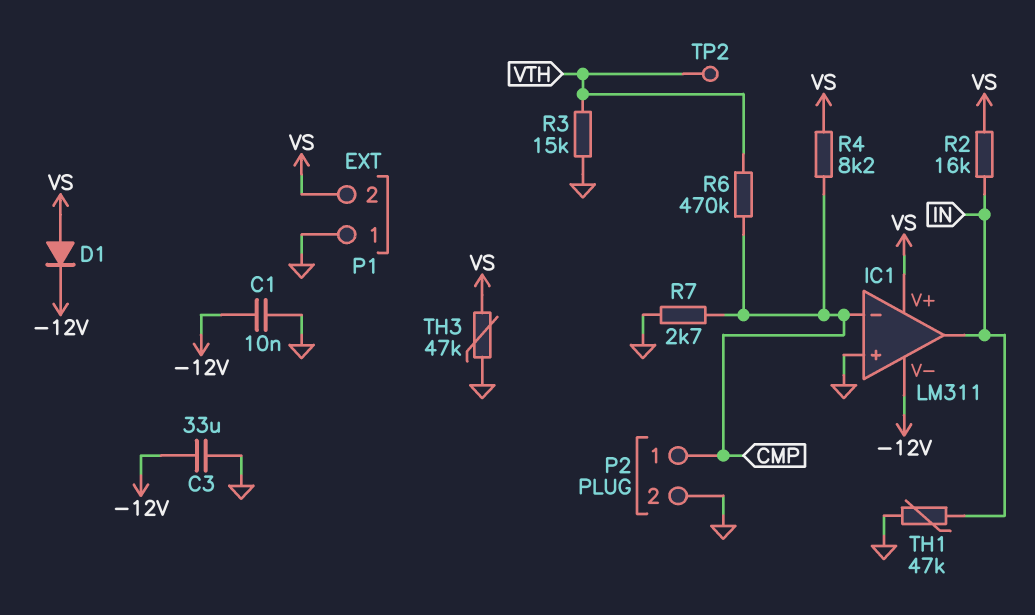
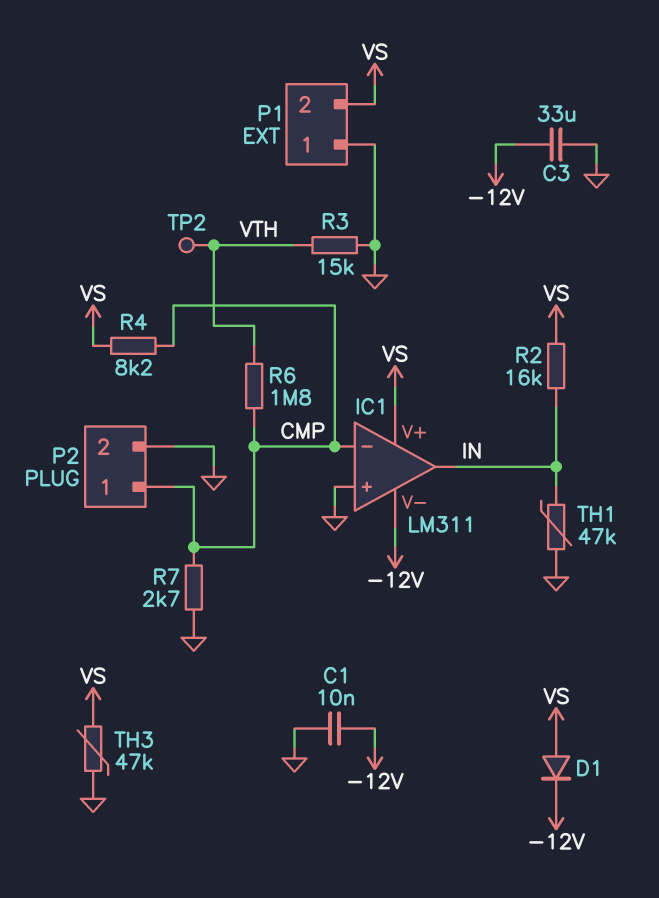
R6: 470k (CMP, VTH) -> 1.8M (CMP, VTH)

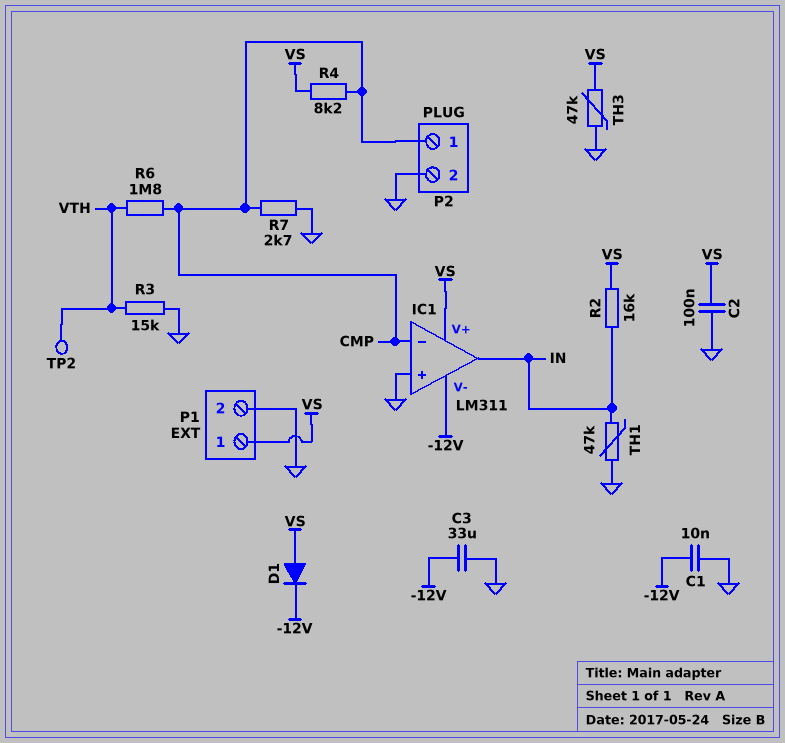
C2: none -> 100nF (GND, VS)
P1 pin 1: GND -> VS
P1 pin 2: VS -> GND

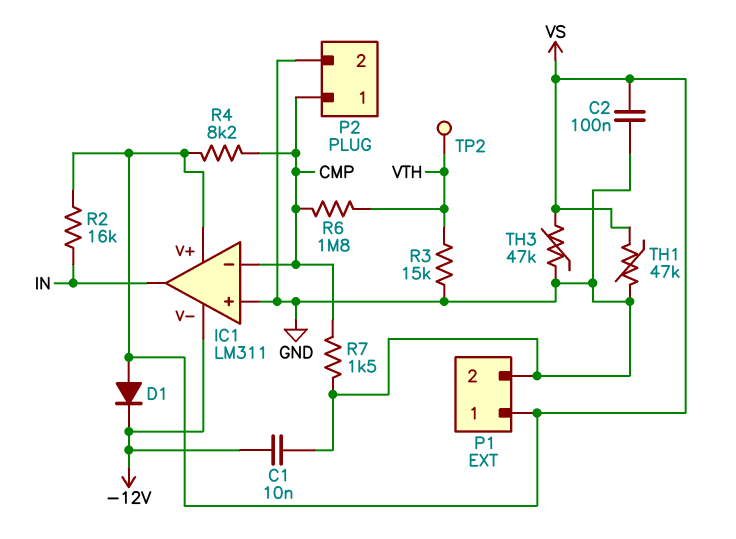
C3: 33uF (-12V, GND) -> none
R7: 2.7k (CMP, GND) -> 1.5k (CMP, GND)
TH1: 47k (GND, IN) -> 47k (GND, VS)

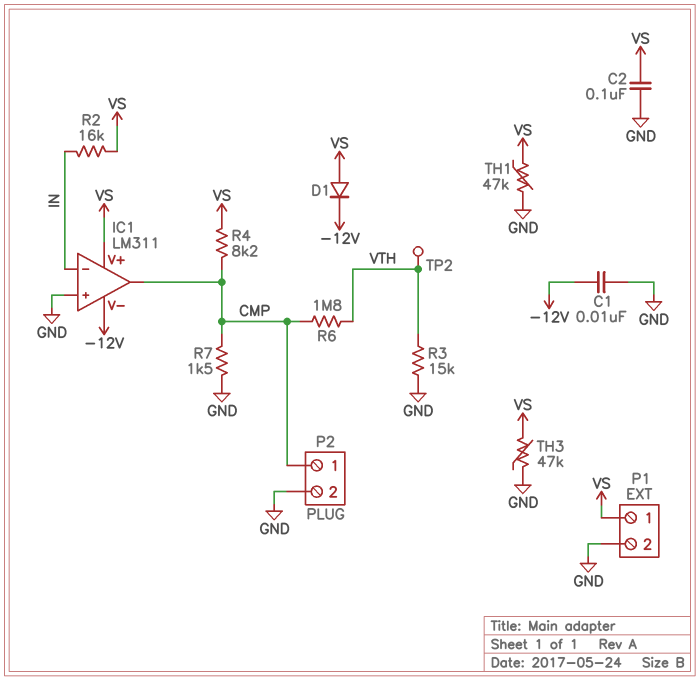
IC1 pin in-: CMP -> IN
IC1 pin out: IN -> CMP

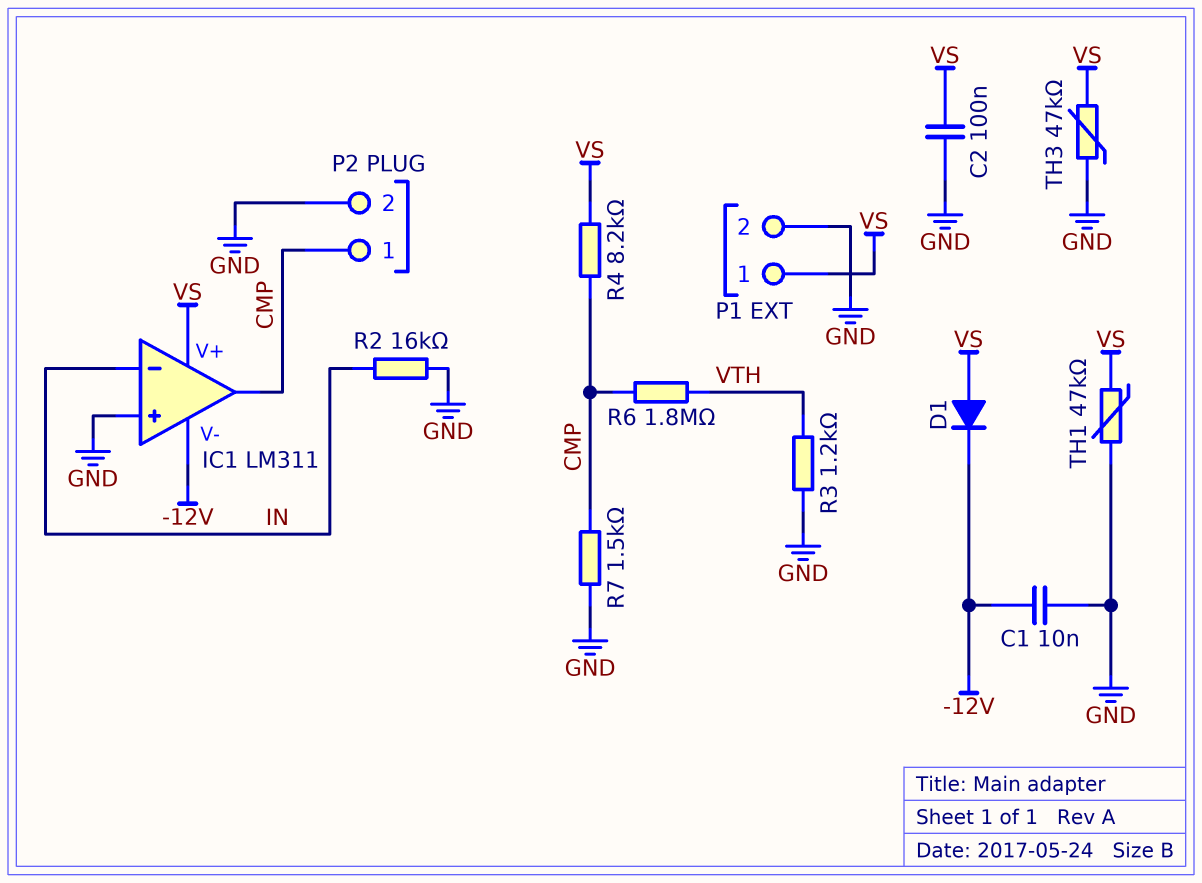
R2: 16k (IN, VS) -> 16k (GND, IN)
R3: 15k (GND, VTH) -> 1.2k (GND, VTH)
TP2: test point (VTH) -> none

